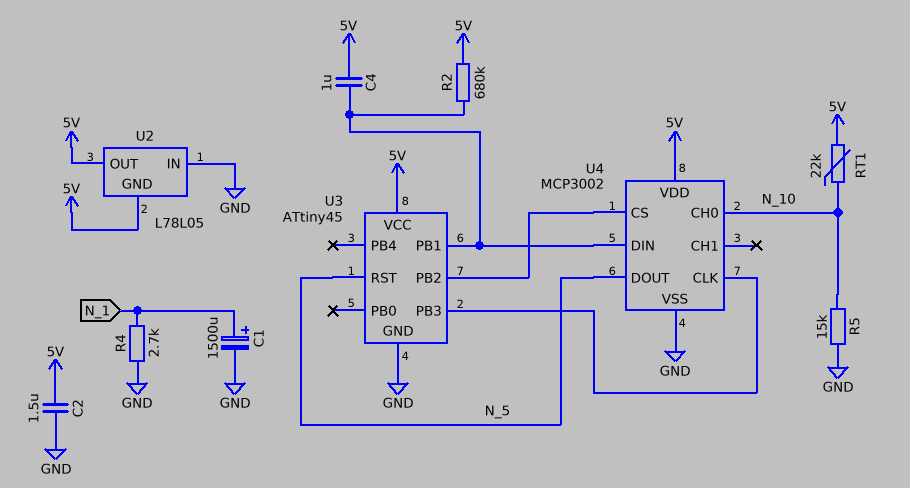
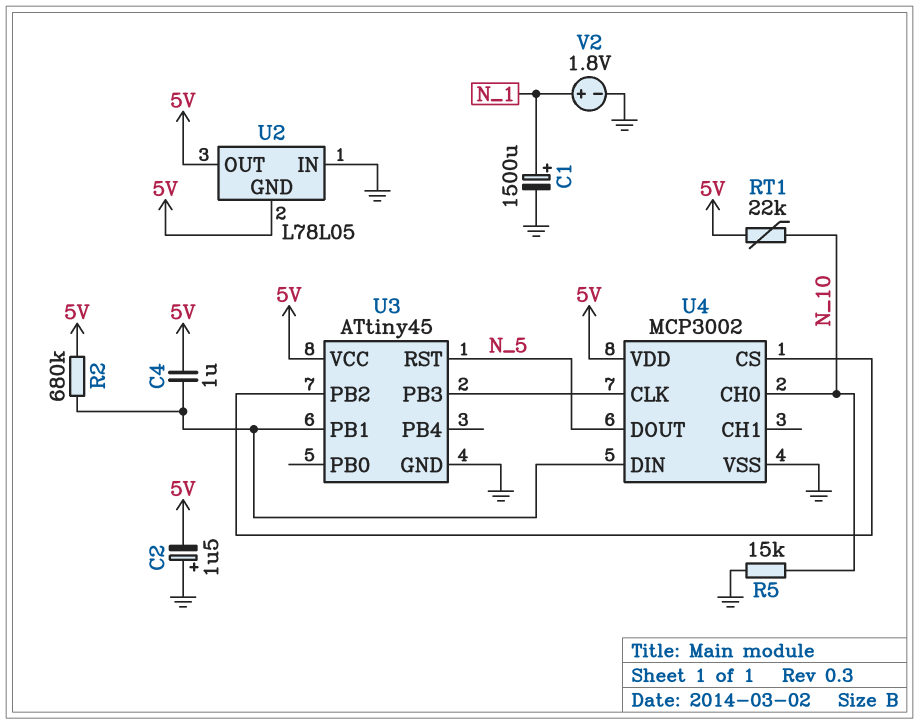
C2: 1.5uF (5V, GND) -> 1.5uF (plus GND, minus 5V)
R4: 2.7k (GND, N_1) -> none
V2: none -> 1.8V (plus N_1, minus GND)

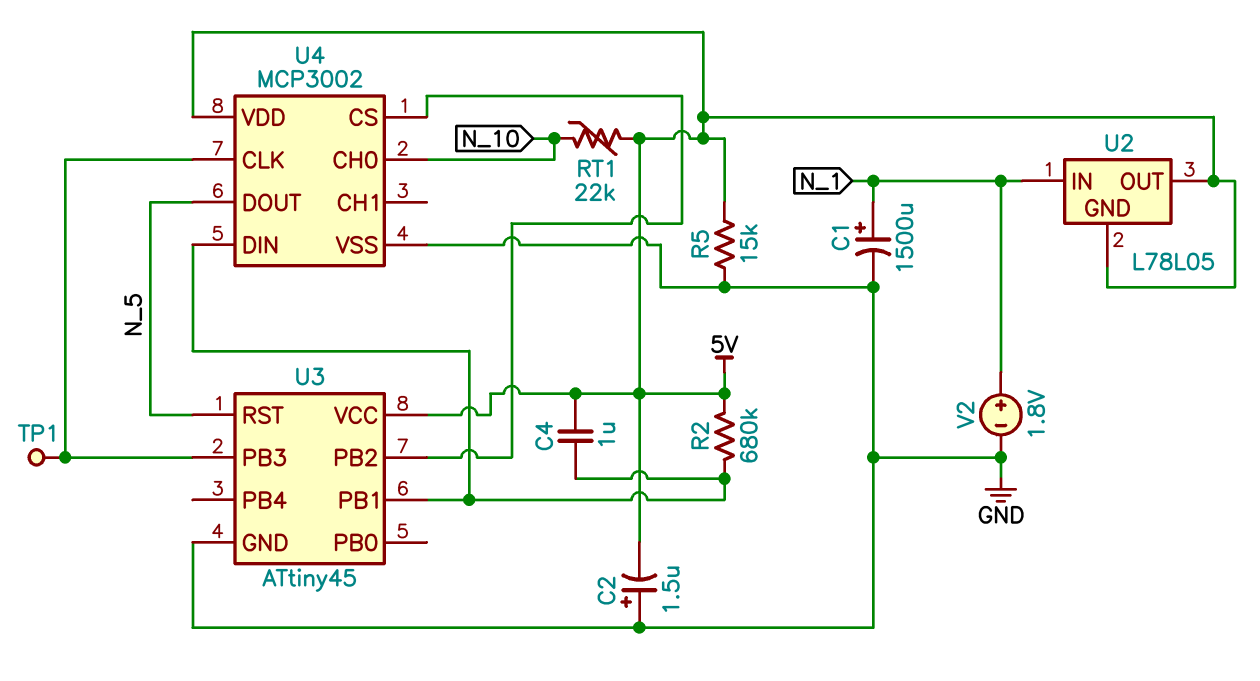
R5: 15k (GND, N_10) -> 15k (5V, GND)
TP1: none -> test point (U3/PB3)
U2 pin IN: GND -> N_1

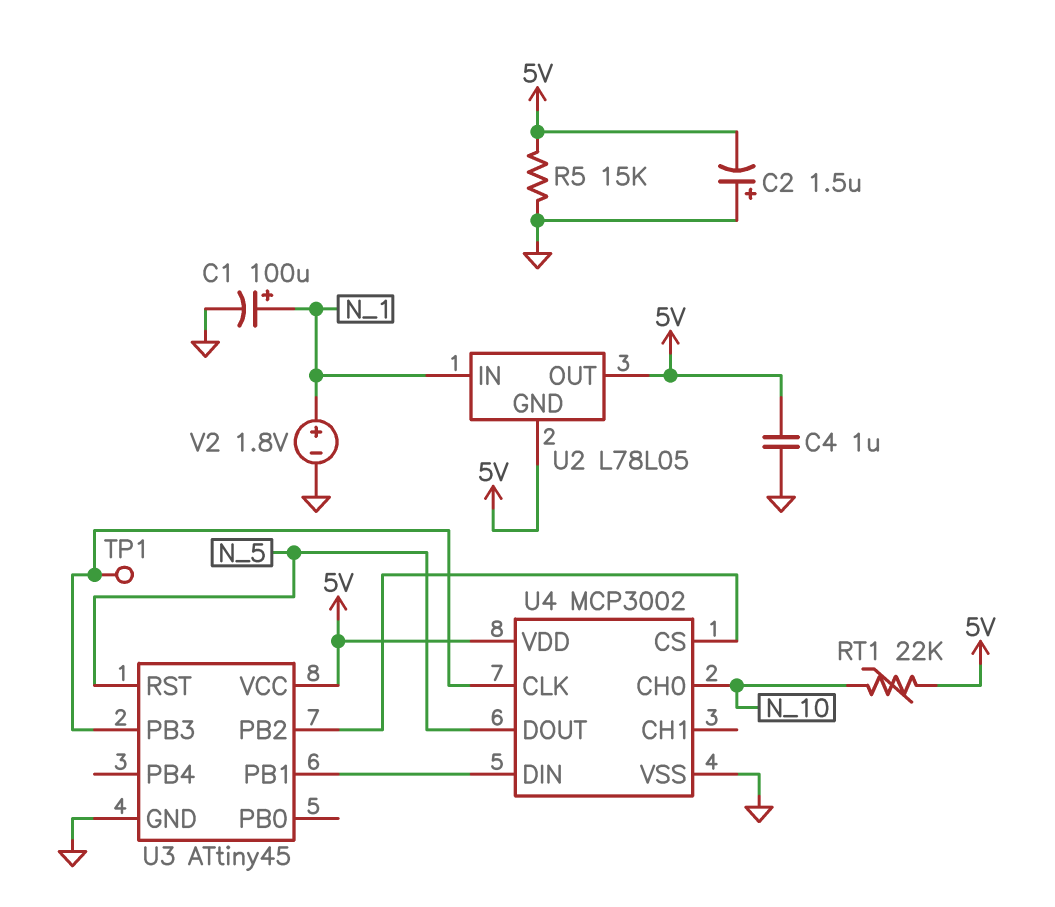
C1: 1500uF (plus N_1, minus GND) -> 100uF (plus N_1, minus GND)
C4: 1uF (5V, U3/PB1) -> 1uF (5V, GND)
R2: 680k (5V, U3/PB1) -> none

